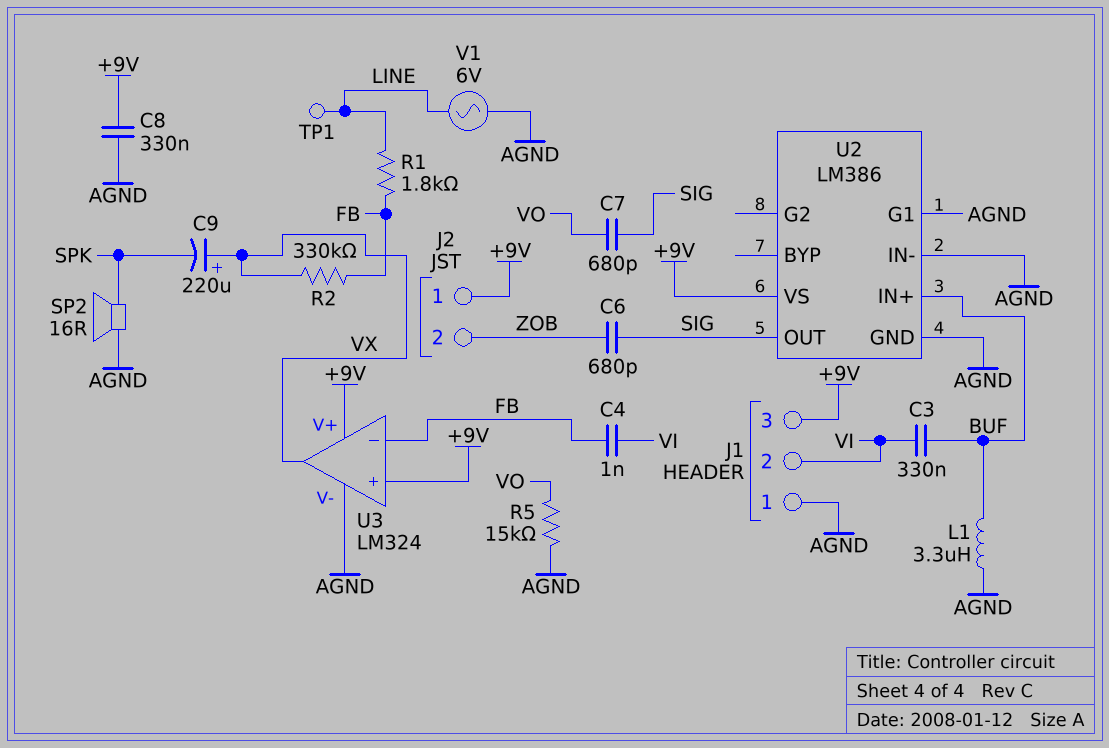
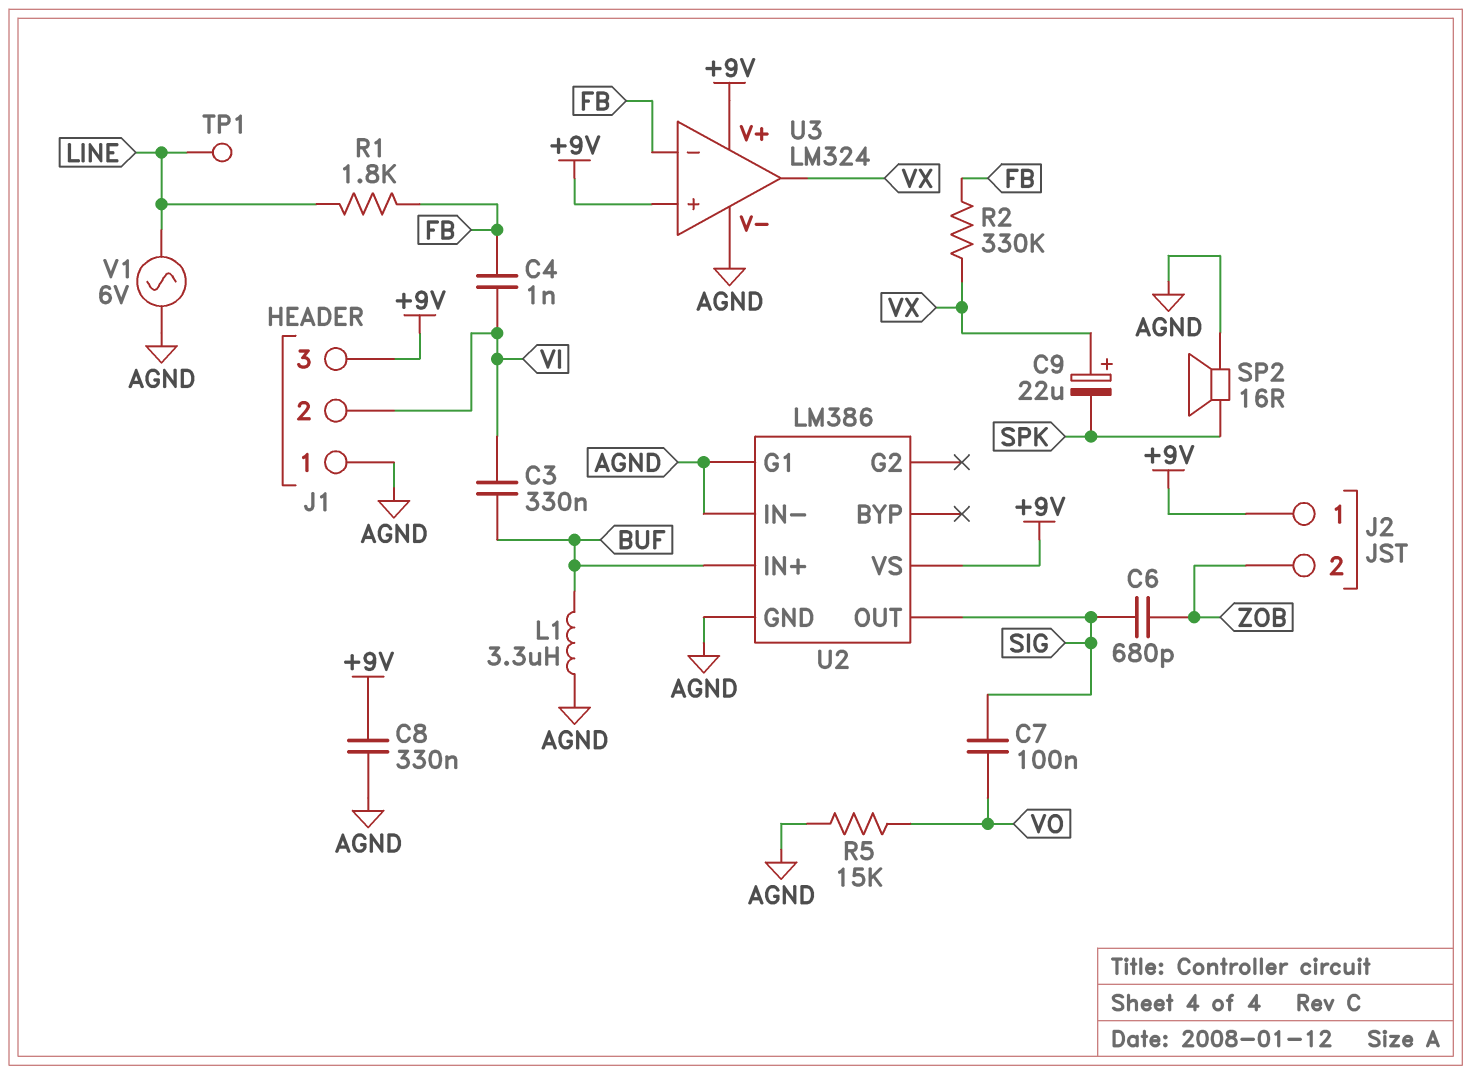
C7: 680pF (SIG, VO) -> 100nF (SIG, VO)
C9: 220uF (plus VX, minus SPK) -> 22uF (plus VX, minus SPK)

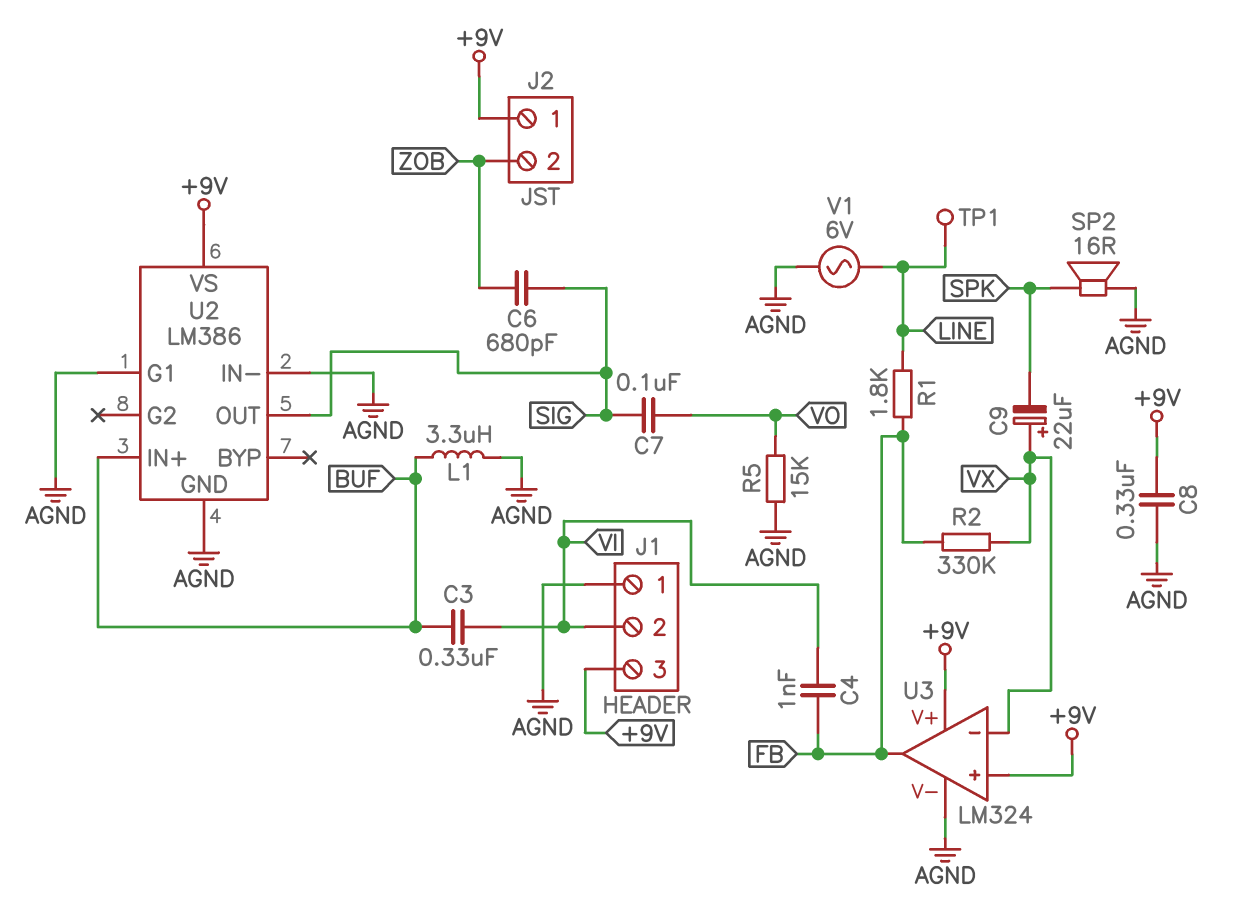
U3 pin in-: FB -> VX
U3 pin out: VX -> FB

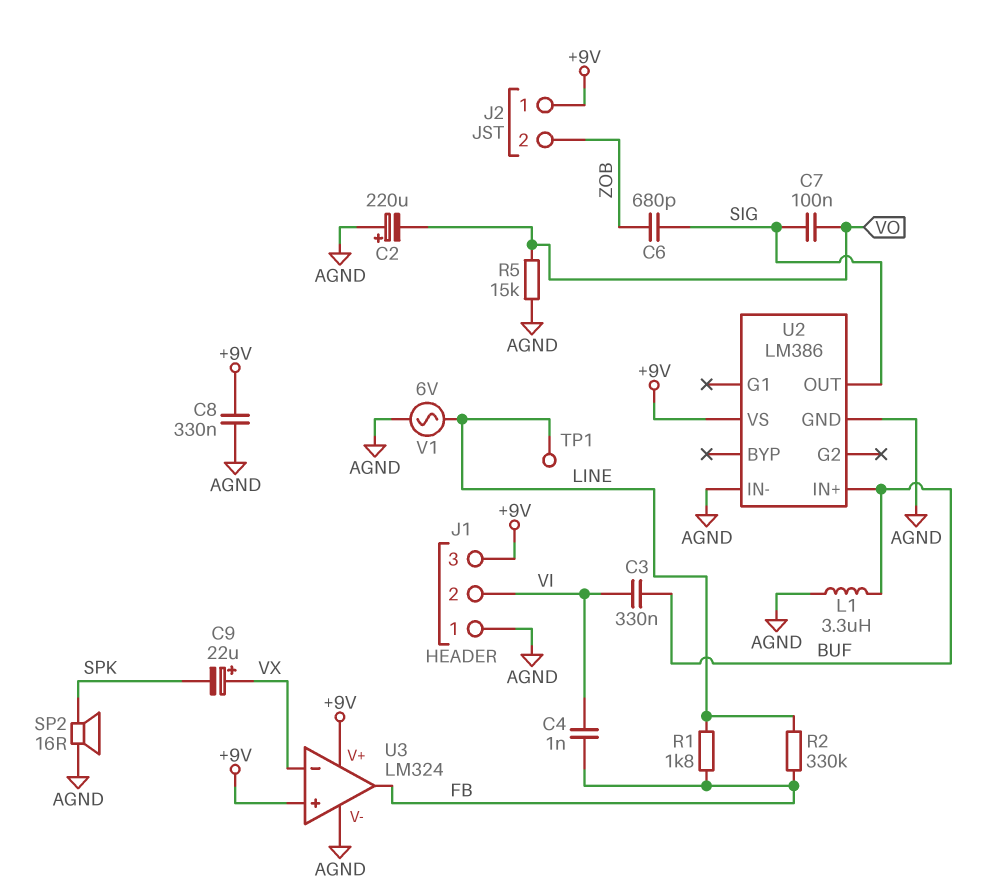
C2: none -> 220uF (plus AGND, minus VO)
R2: 330k (FB, VX) -> 330k (FB, LINE)
U2 pin G1: AGND -> none

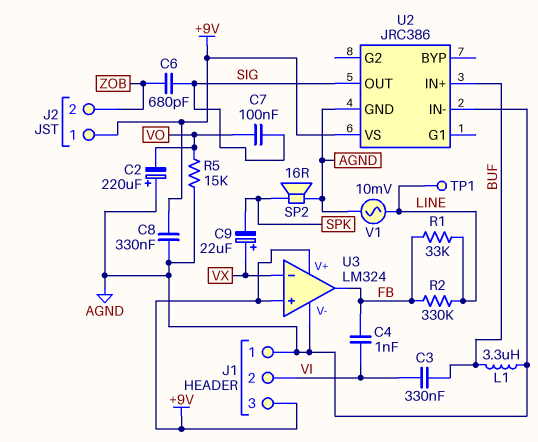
R1: 1.8k (FB, LINE) -> 33k (FB, LINE)
U2: LM386 -> JRC386
V1: AC 6V (AGND, LINE) -> AC 10mV (AGND, LINE)

